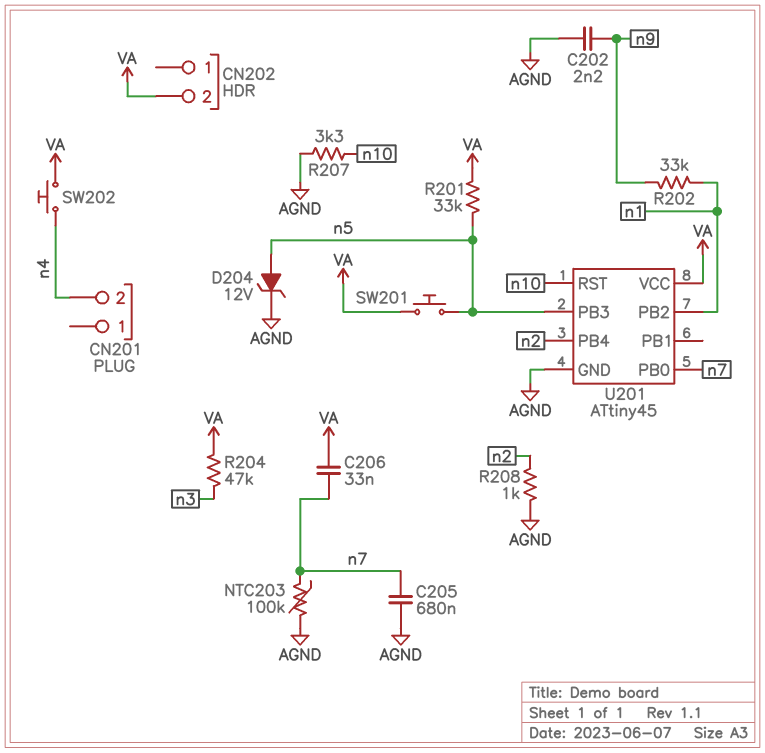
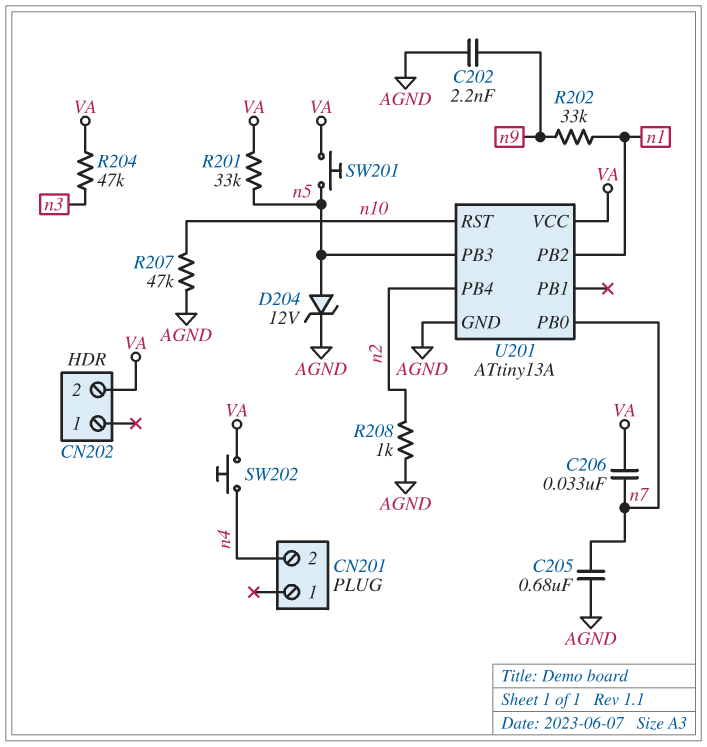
NTC203: 100k (AGND, n7) -> none
R207: 3.3k (AGND, n10) -> 47k (AGND, n10)
U201: ATtiny45 -> ATtiny13A

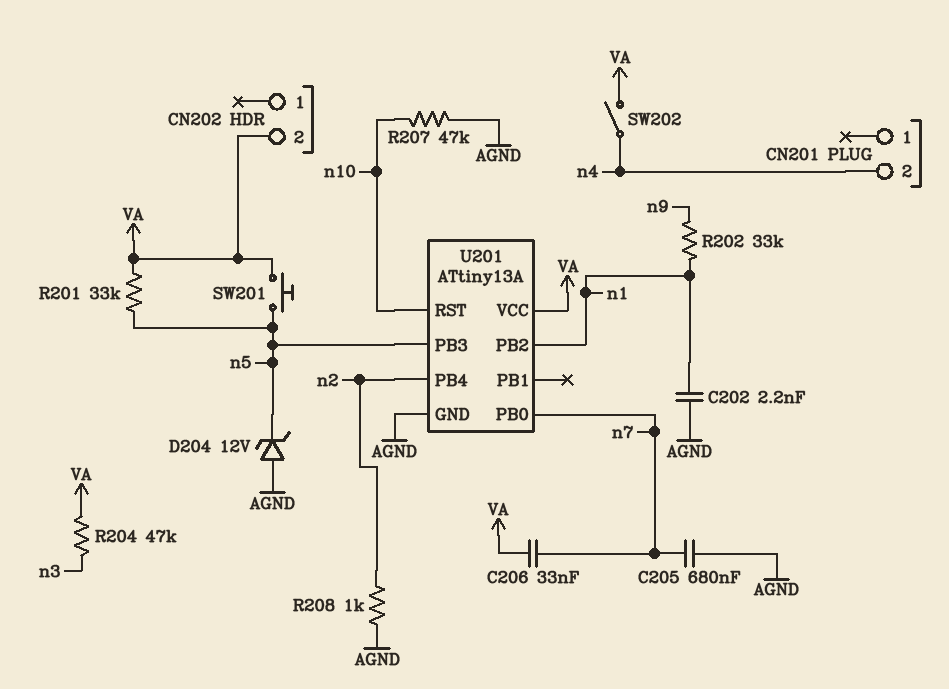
C202: 2.2nF (AGND, n9) -> 2.2nF (AGND, n1)
D204: zener 12V (A n5, K AGND) -> zener 12V (A AGND, K n5)
SW202: button (VA, n4) -> switch (VA, n4)

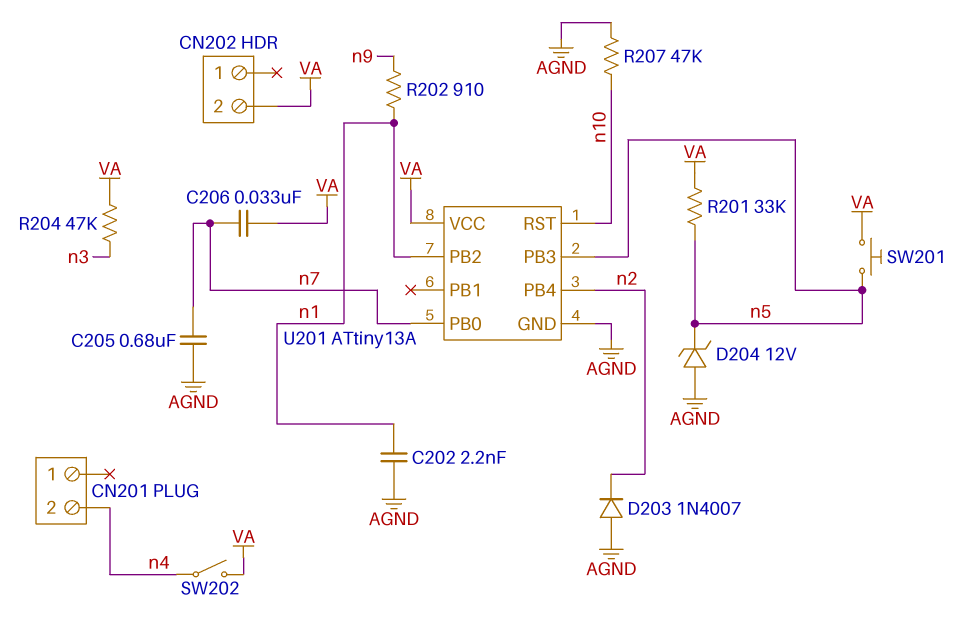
D203: none -> diode 1N4007 (A AGND, K n2)
R202: 33k (n1, n9) -> 910 (n1, n9)
R208: 1k (AGND, n2) -> none

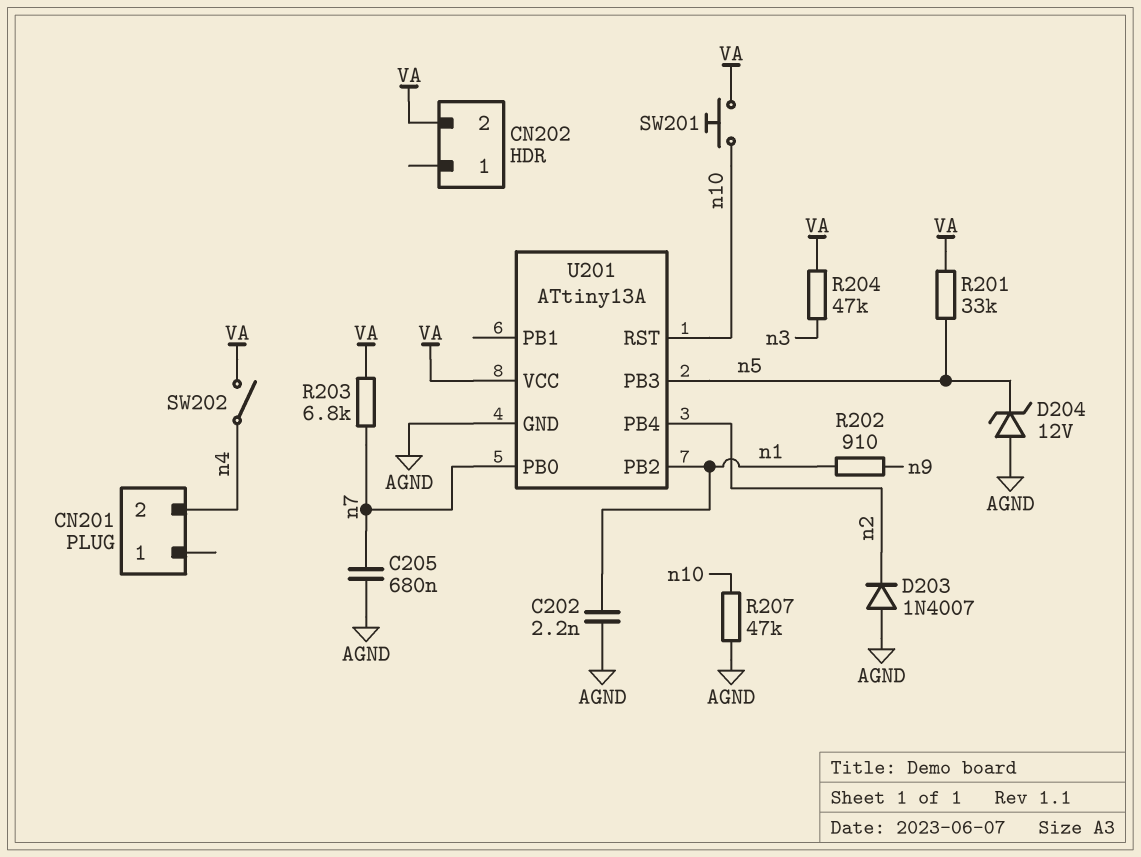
C206: 33nF (VA, n7) -> none
R203: none -> 6.8k (VA, n7)
SW201: button (VA, n5) -> button (VA, n10)

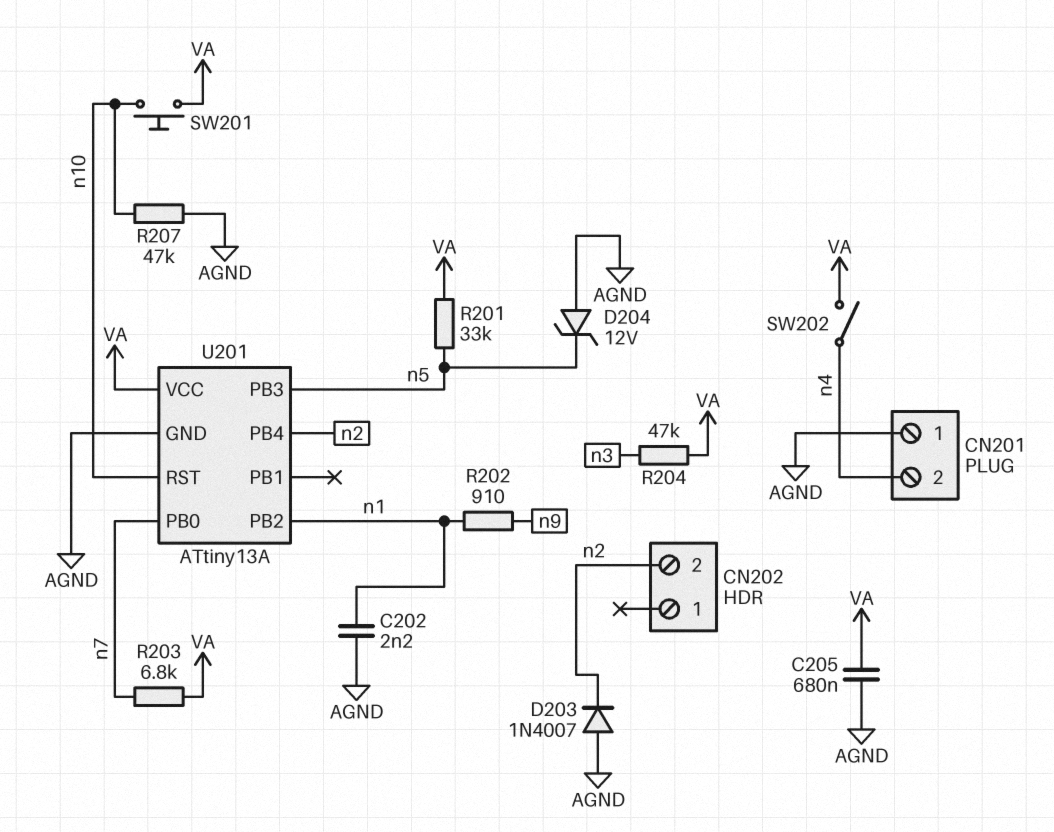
C205: 680nF (AGND, n7) -> 680nF (AGND, VA)
CN201 pin 1: none -> AGND
CN202 pin 2: VA -> n2

